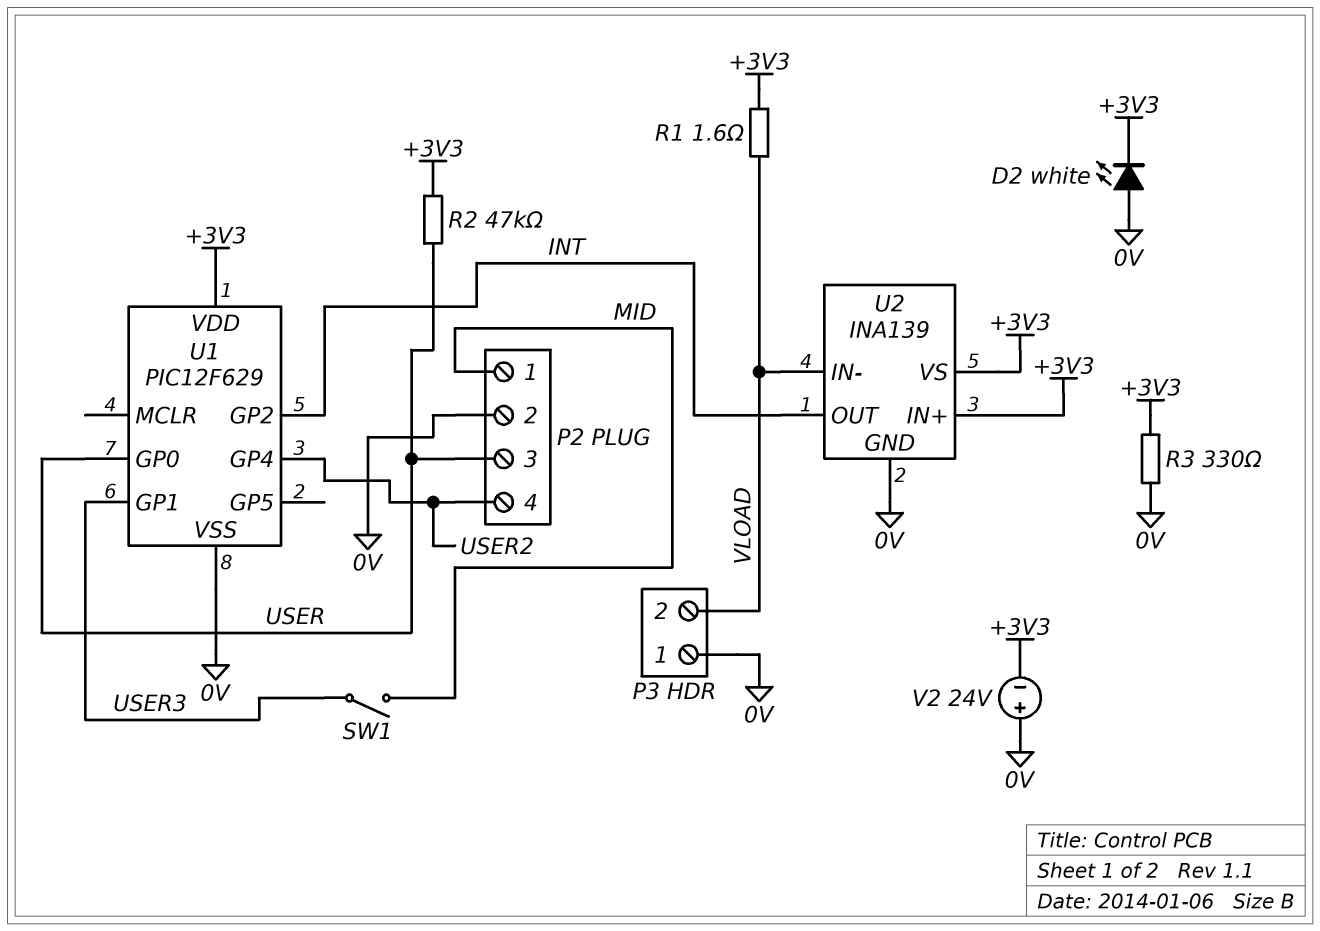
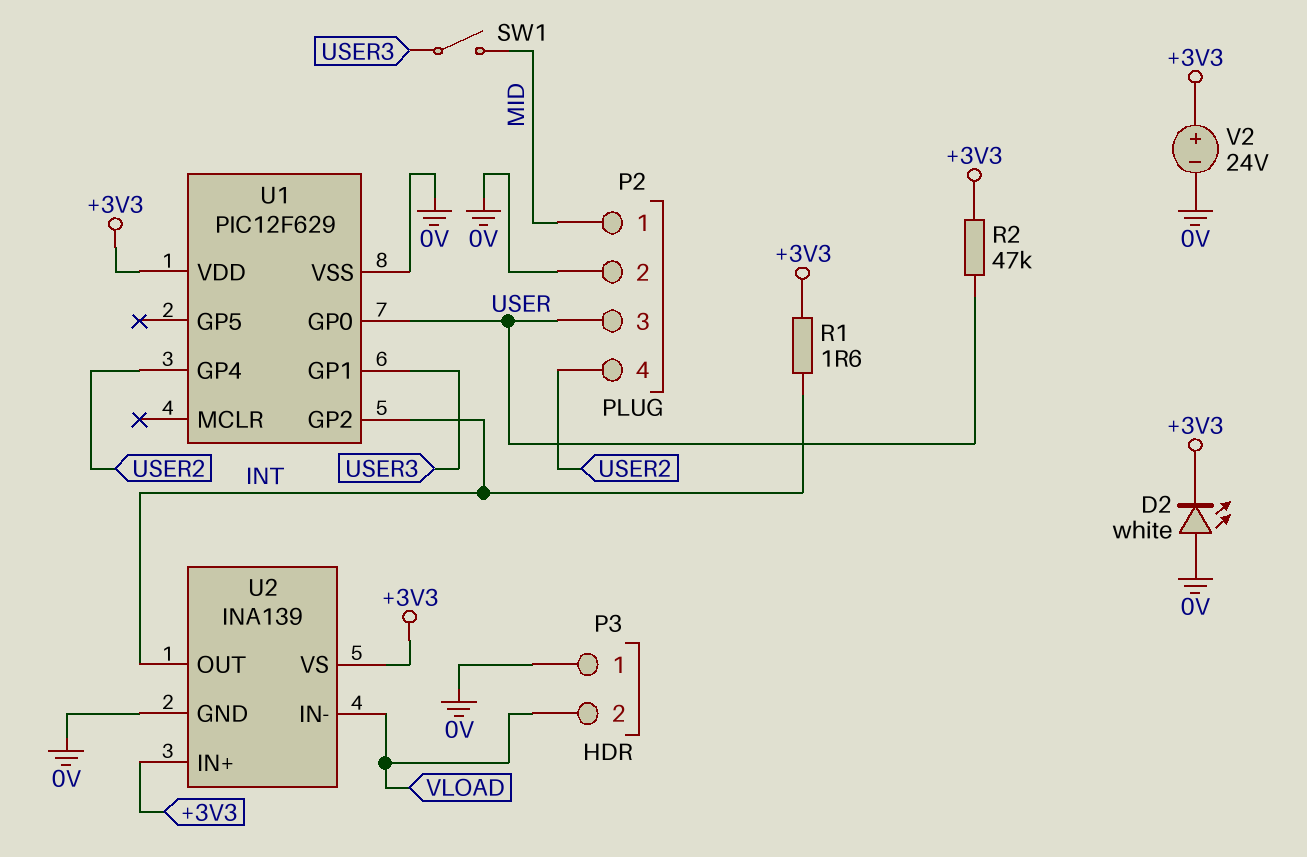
R1: 1.6 (+3V3, VLOAD) -> 1.6 (+3V3, INT)
R3: 330 (+3V3, 0V) -> none
V2: 24V (plus 0V, minus +3V3) -> 24V (plus +3V3, minus 0V)

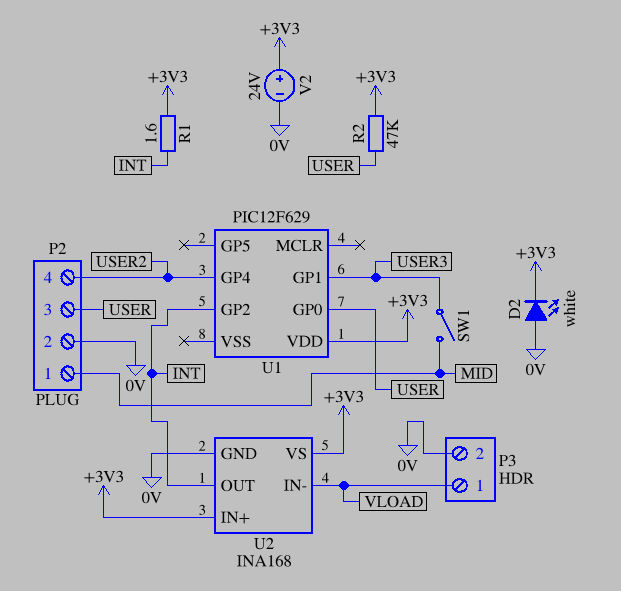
P3 pin 1: 0V -> VLOAD
P3 pin 2: VLOAD -> 0V
U1 pin VSS: 0V -> none
U2: INA139 -> INA168

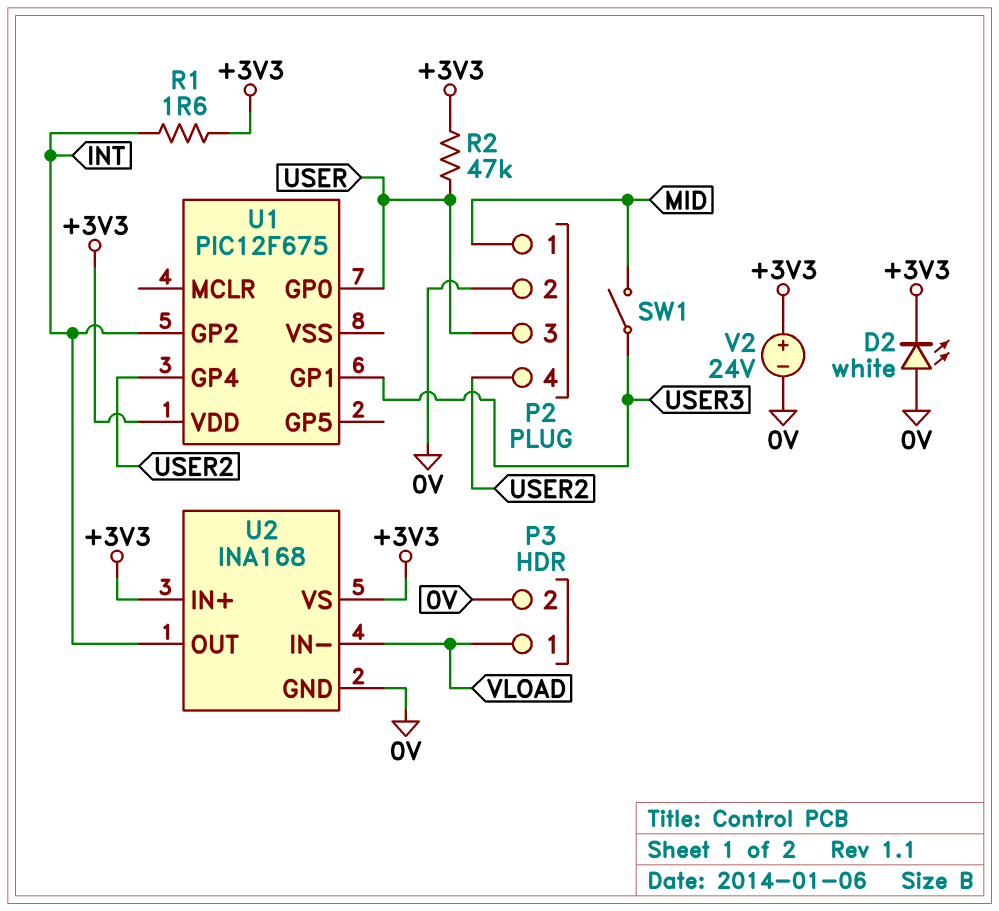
U1: PIC12F629 -> PIC12F675

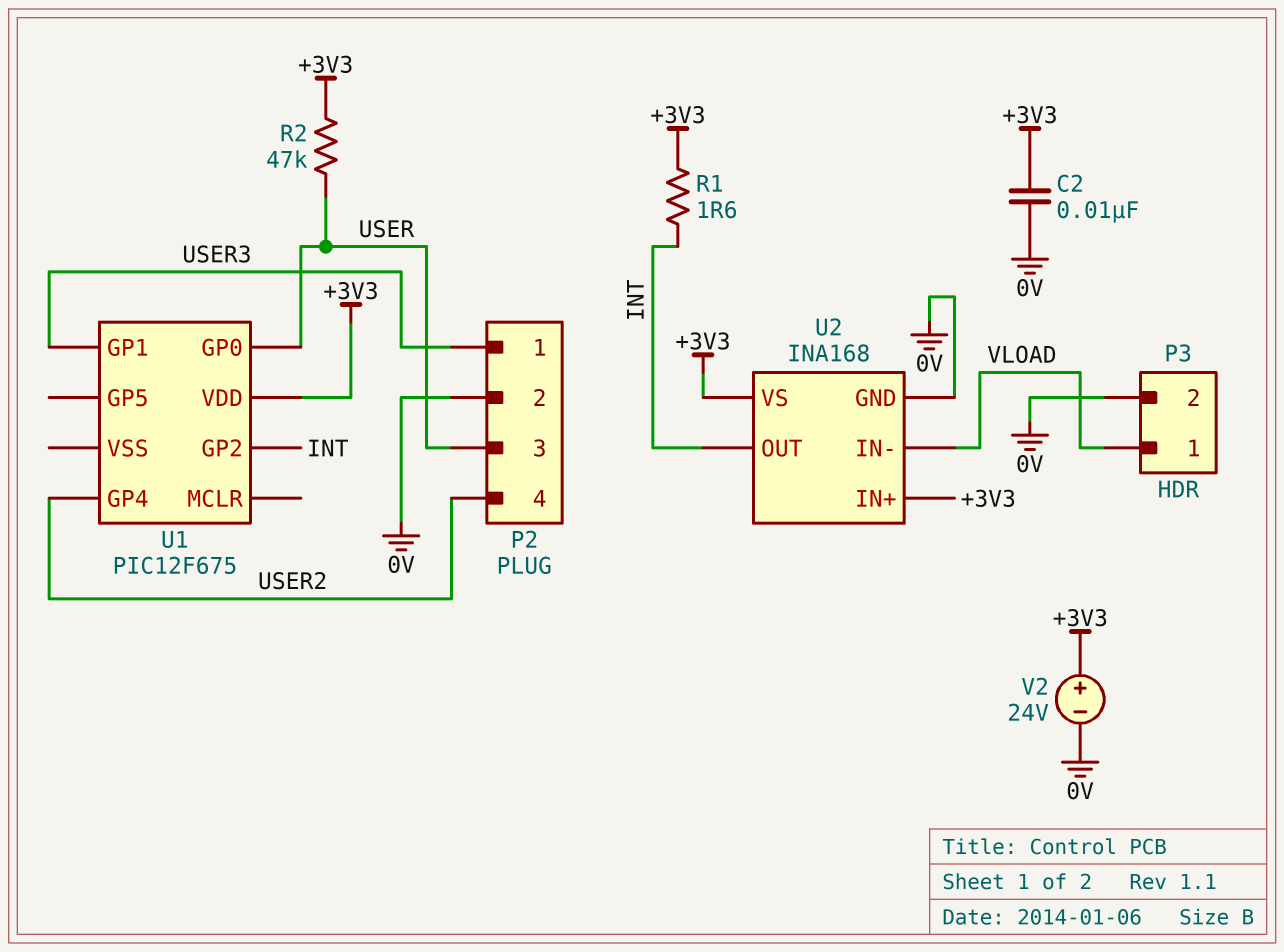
C2: none -> 10nF (+3V3, 0V)
D2: LED white (A 0V, K +3V3) -> none
P2 pin 1: MID -> USER3
SW1: switch (MID, USER3) -> none

